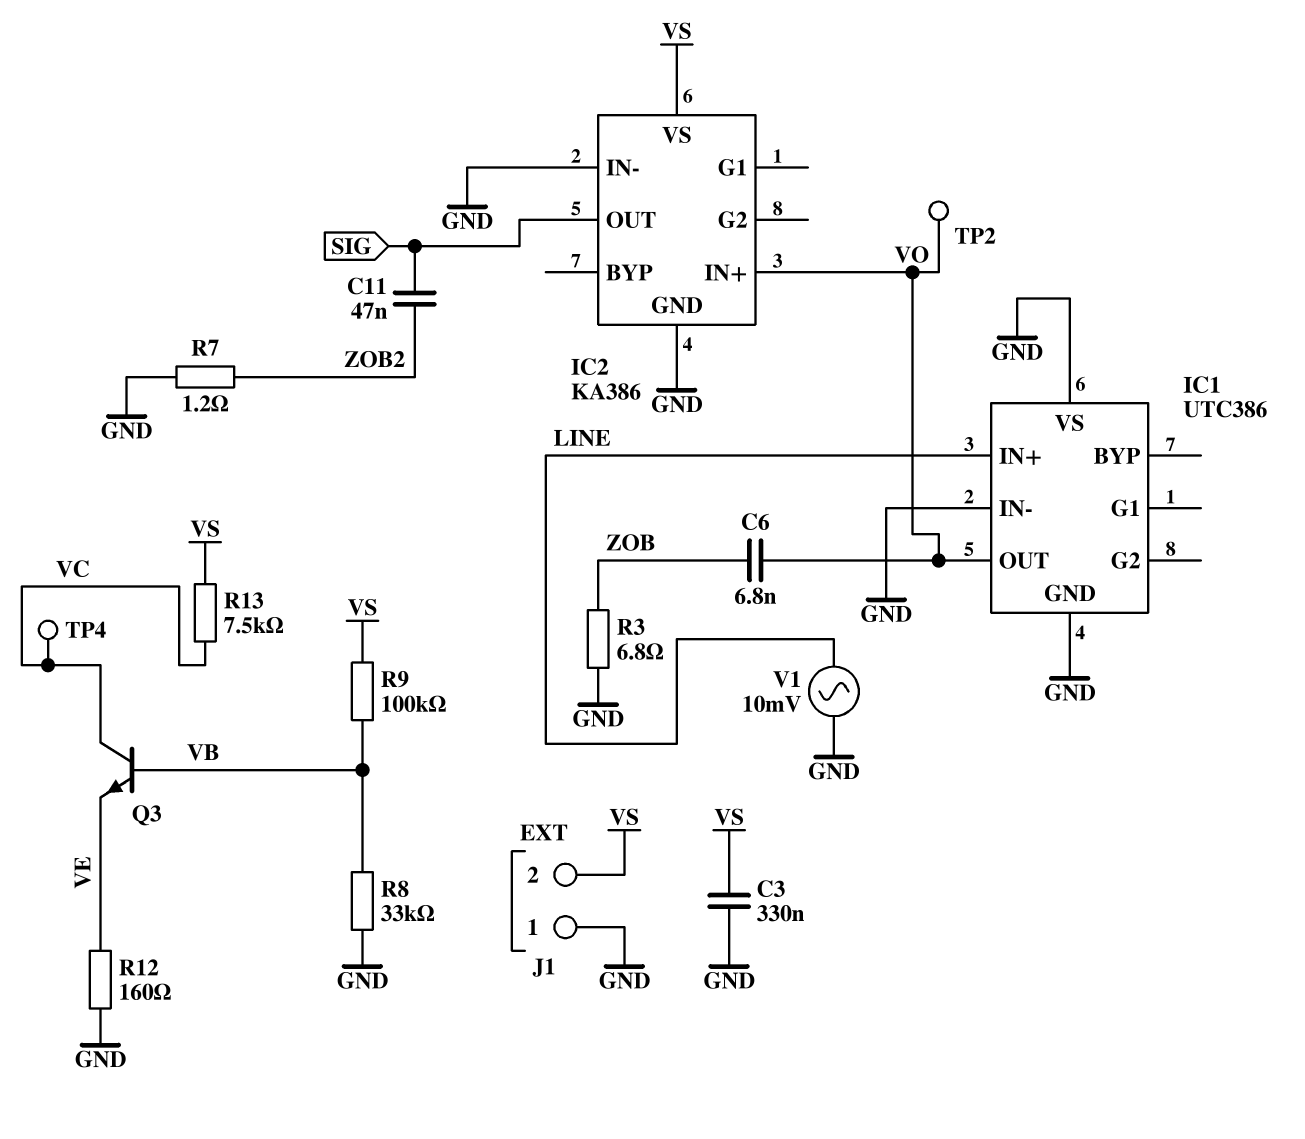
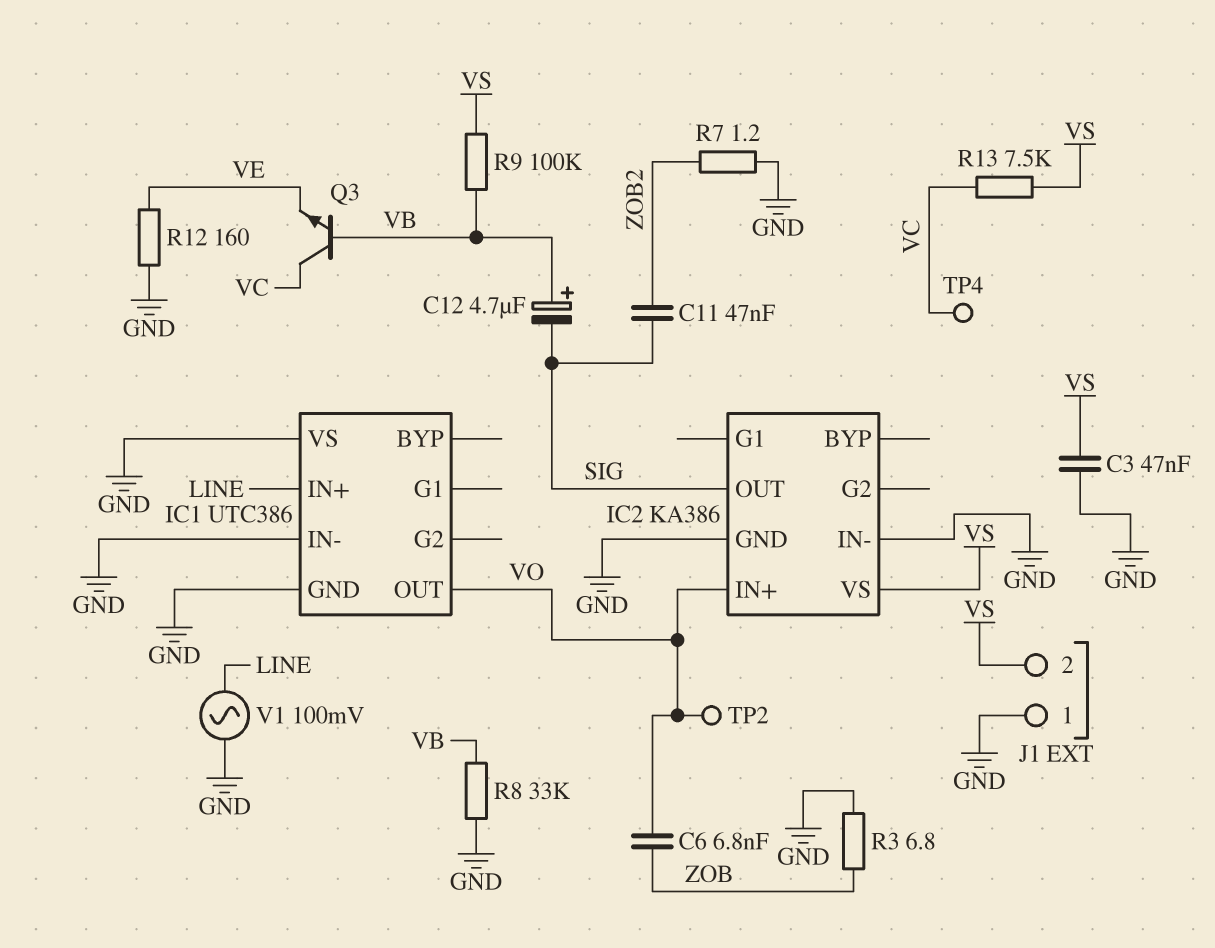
C3: 330nF (GND, VS) -> 47nF (GND, VS)
C12: none -> 4.7uF (plus VB, minus SIG)
V1: AC 10mV (GND, LINE) -> AC 100mV (GND, LINE)

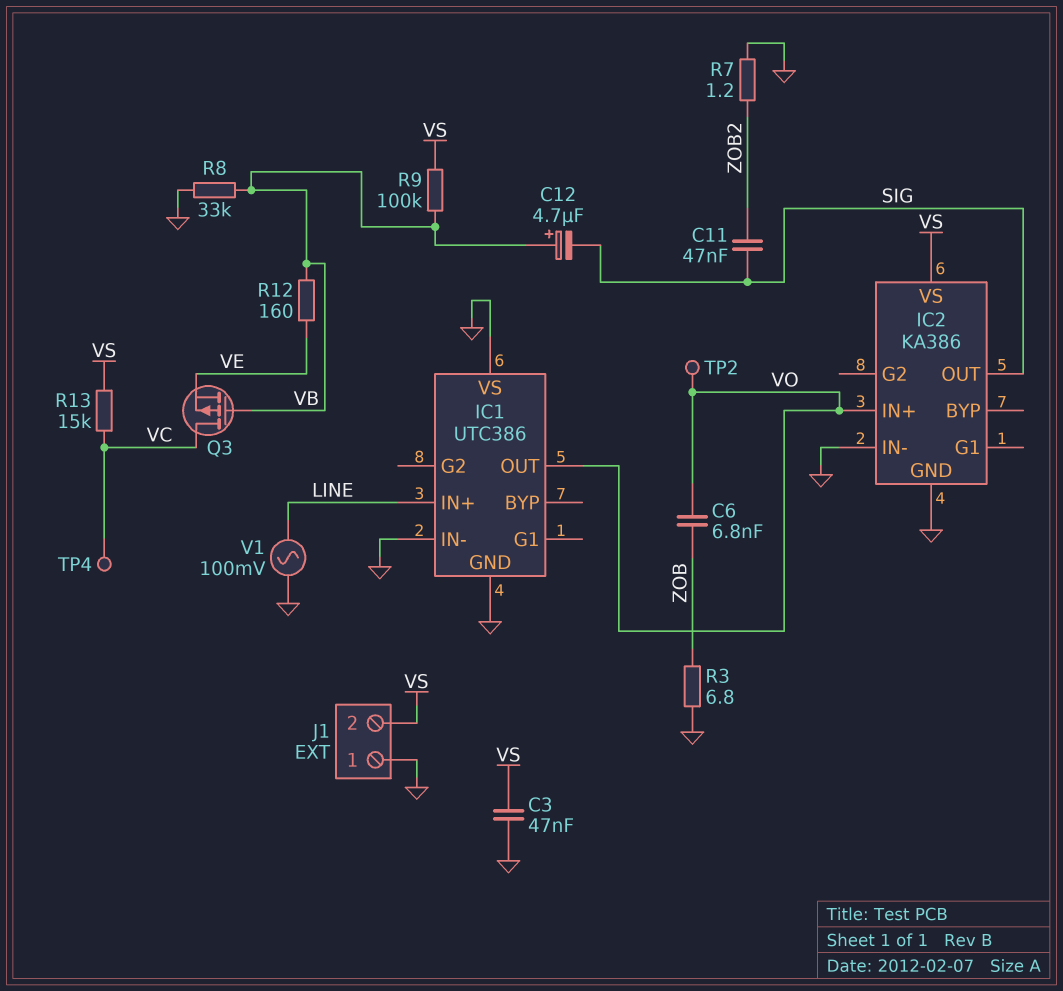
Q3: NPN (B VB, C VC, E VE) -> PMOS (G VB, D VC, S VE)
R12: 160 (GND, VE) -> 160 (VB, VE)
R13: 7.5k (VC, VS) -> 15k (VC, VS)

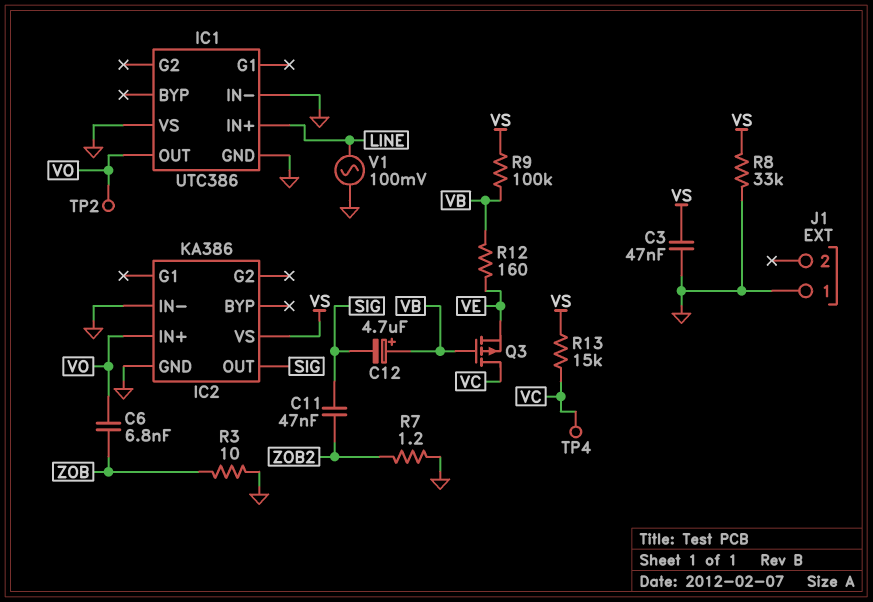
J1 pin 2: VS -> none
R3: 6.8 (GND, ZOB) -> 10 (GND, ZOB)
R8: 33k (GND, VB) -> 33k (GND, VS)

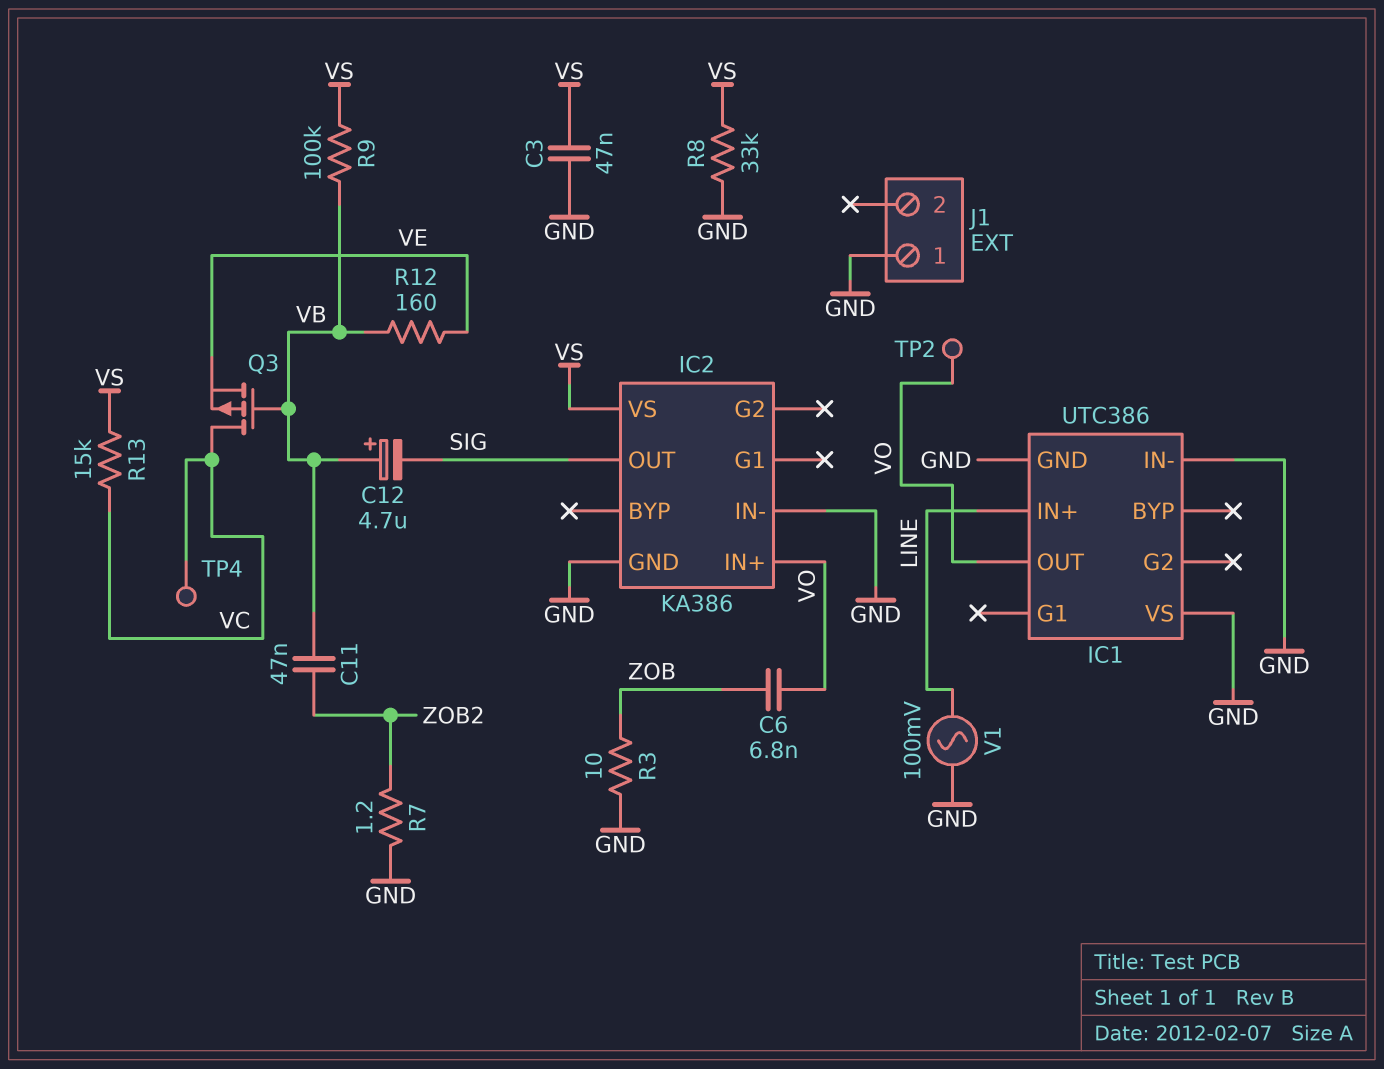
C11: 47nF (SIG, ZOB2) -> 47nF (VB, ZOB2)

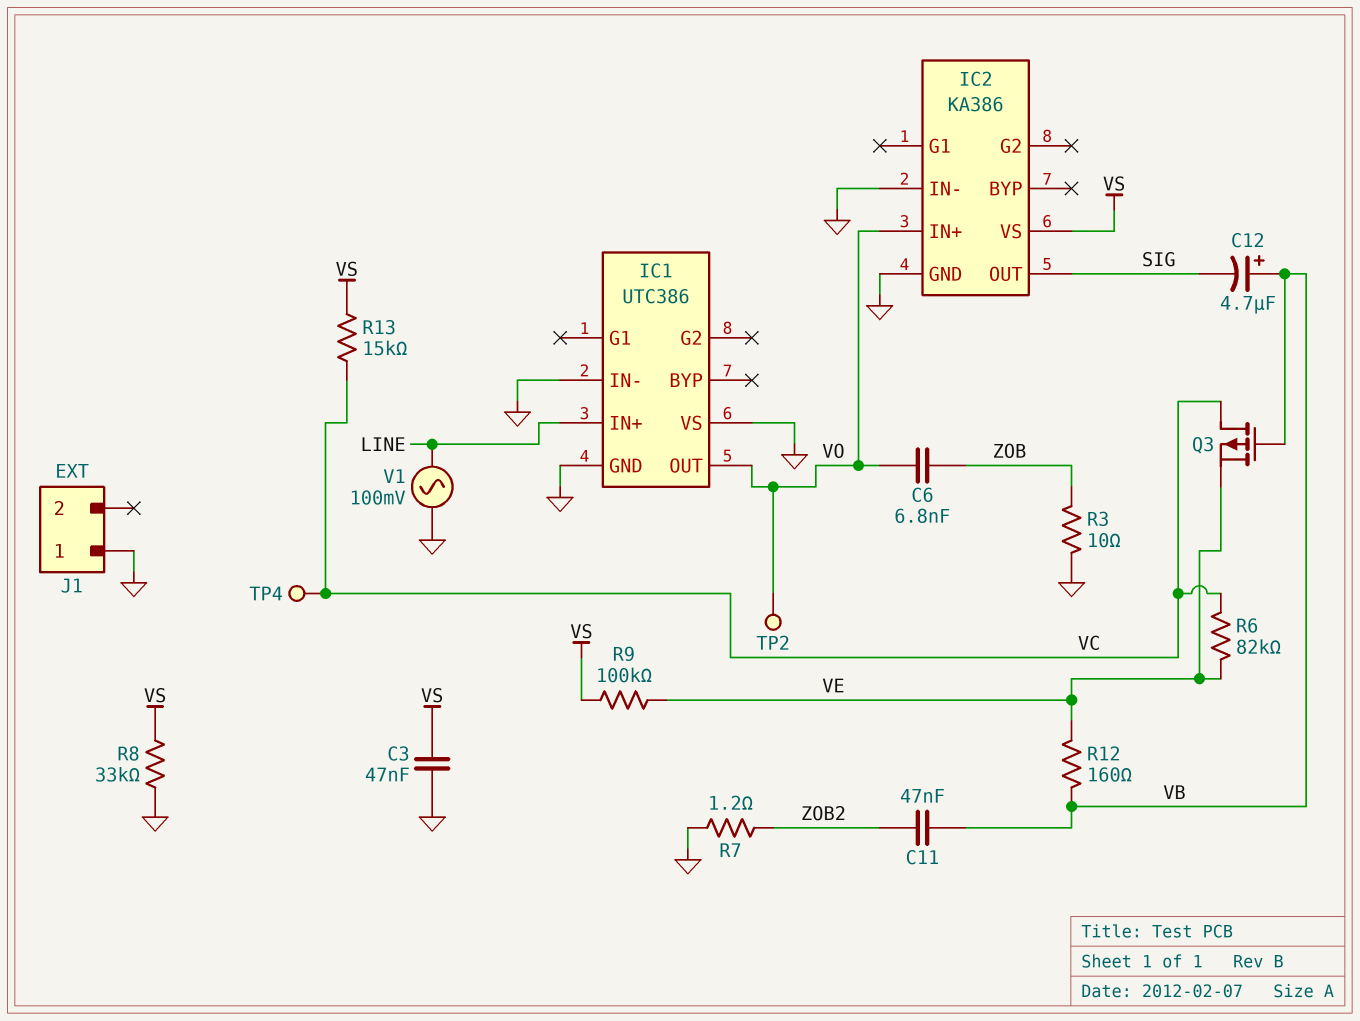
R6: none -> 82k (VC, VE)
R9: 100k (VB, VS) -> 100k (VE, VS)

